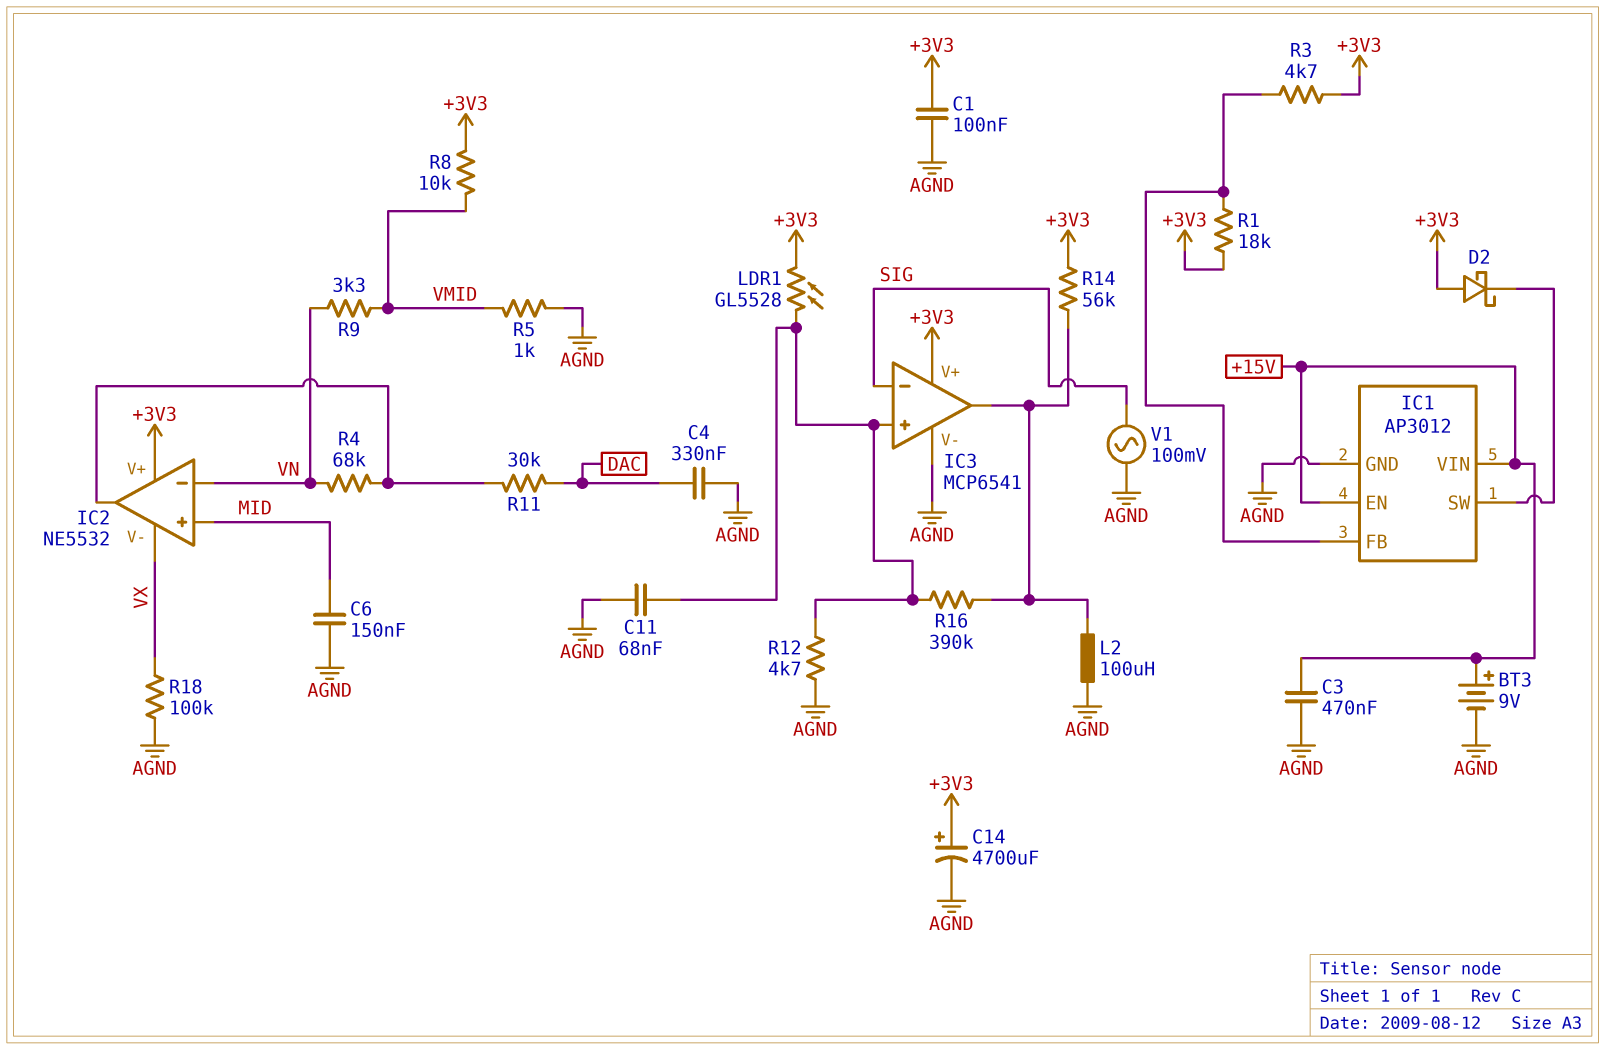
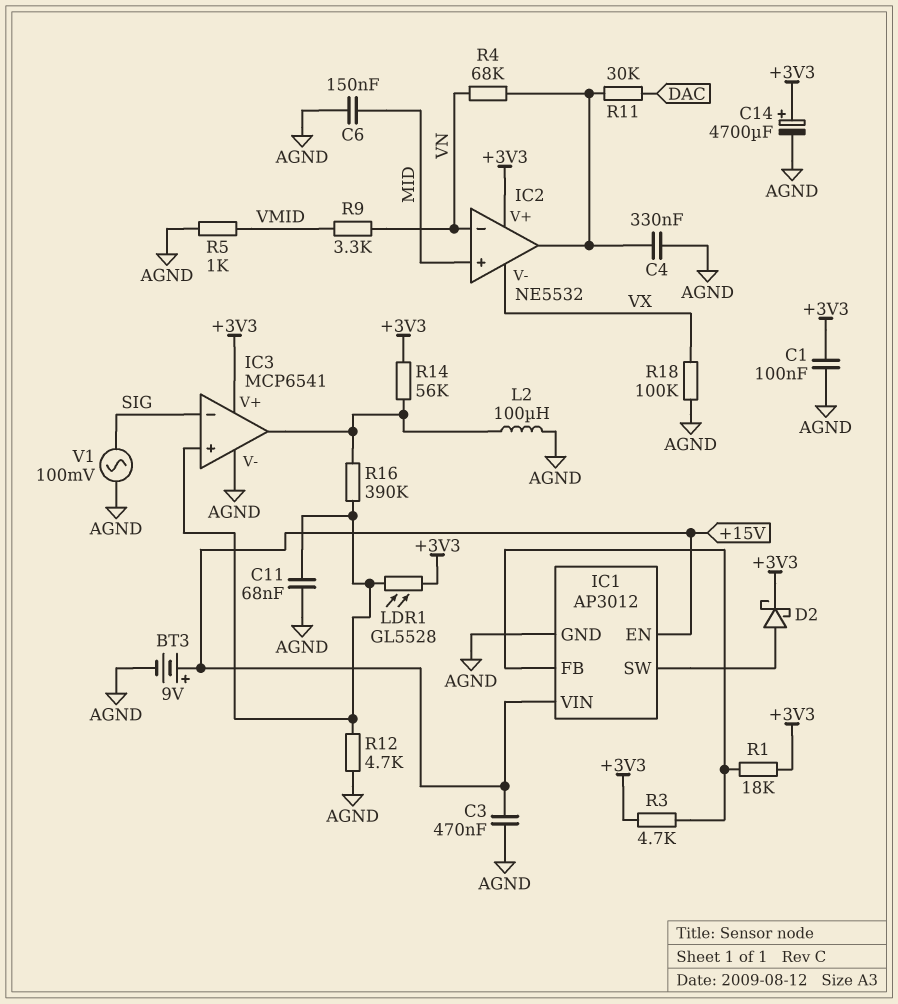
C4: 330nF (AGND, DAC) -> 330nF (AGND, IC2/out)
D2: schottky (A +3V3, K IC1/SW) -> schottky (A IC1/SW, K +3V3)
R8: 10k (+3V3, VMID) -> none

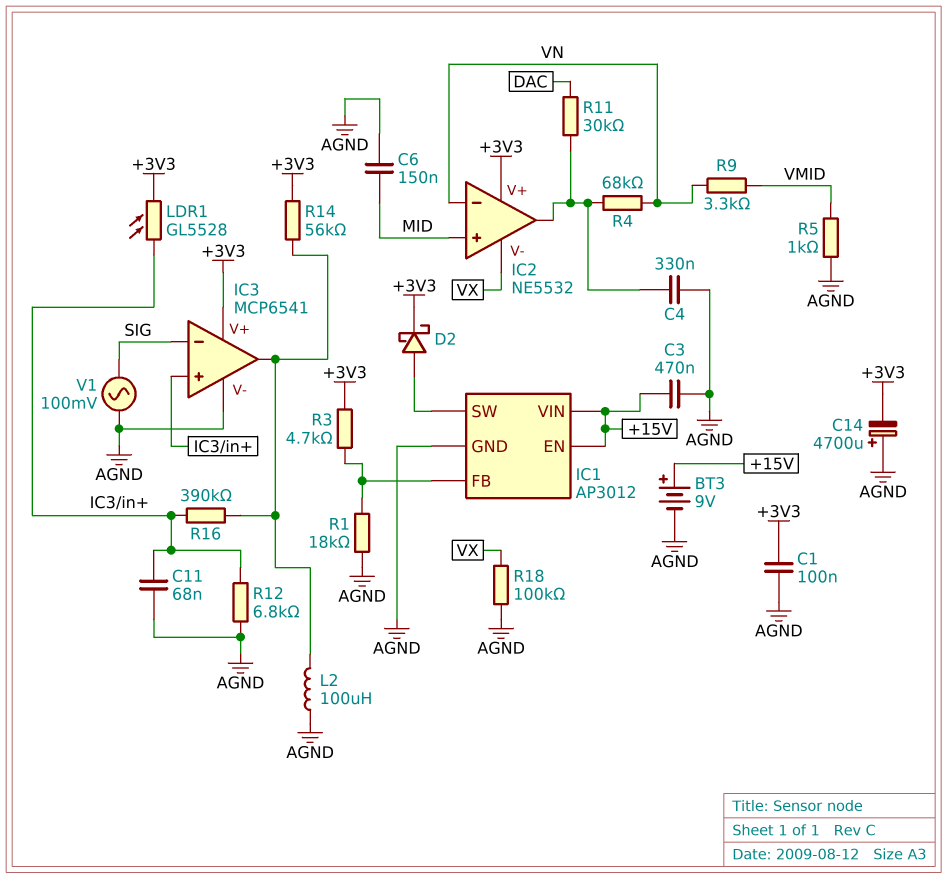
C14: 4700uF (plus +3V3, minus AGND) -> 4700uF (plus AGND, minus +3V3)
R1: 18k (+3V3, IC1/FB) -> 18k (AGND, IC1/FB)
R12: 4.7k (AGND, IC3/in+) -> 6.8k (AGND, IC3/in+)

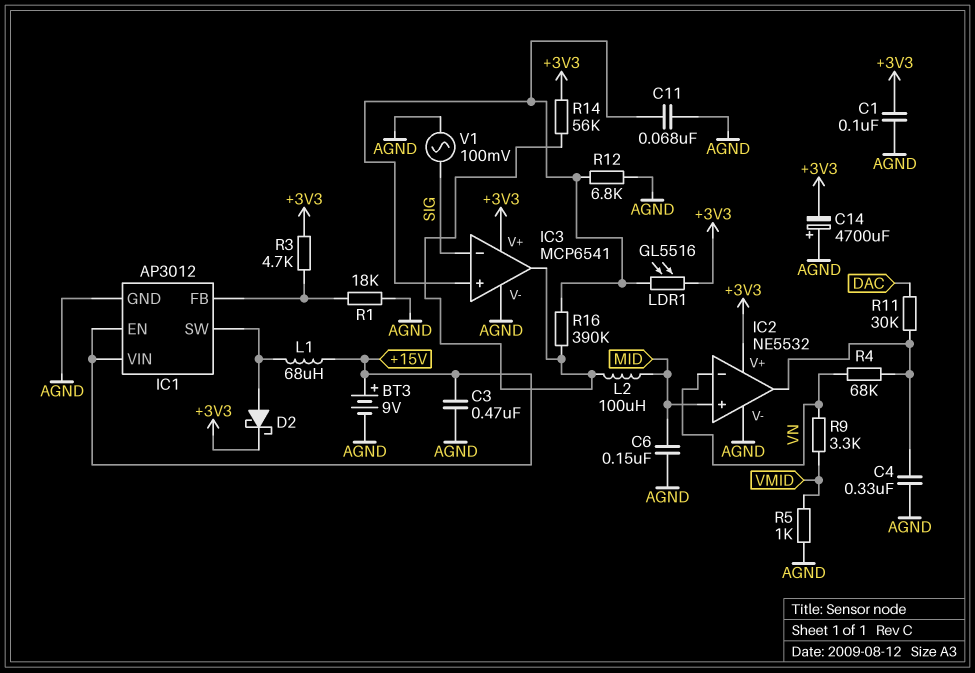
IC2 pin V-: VX -> AGND
L1: none -> 68uH (+15V, IC1/SW)
L2: 100uH (AGND, IC3/out) -> 100uH (IC3/out, MID)
LDR1: GL5528 (+3V3, IC3/in+) -> GL5516 (+3V3, IC3/in+)
R18: 100k (AGND, VX) -> none

